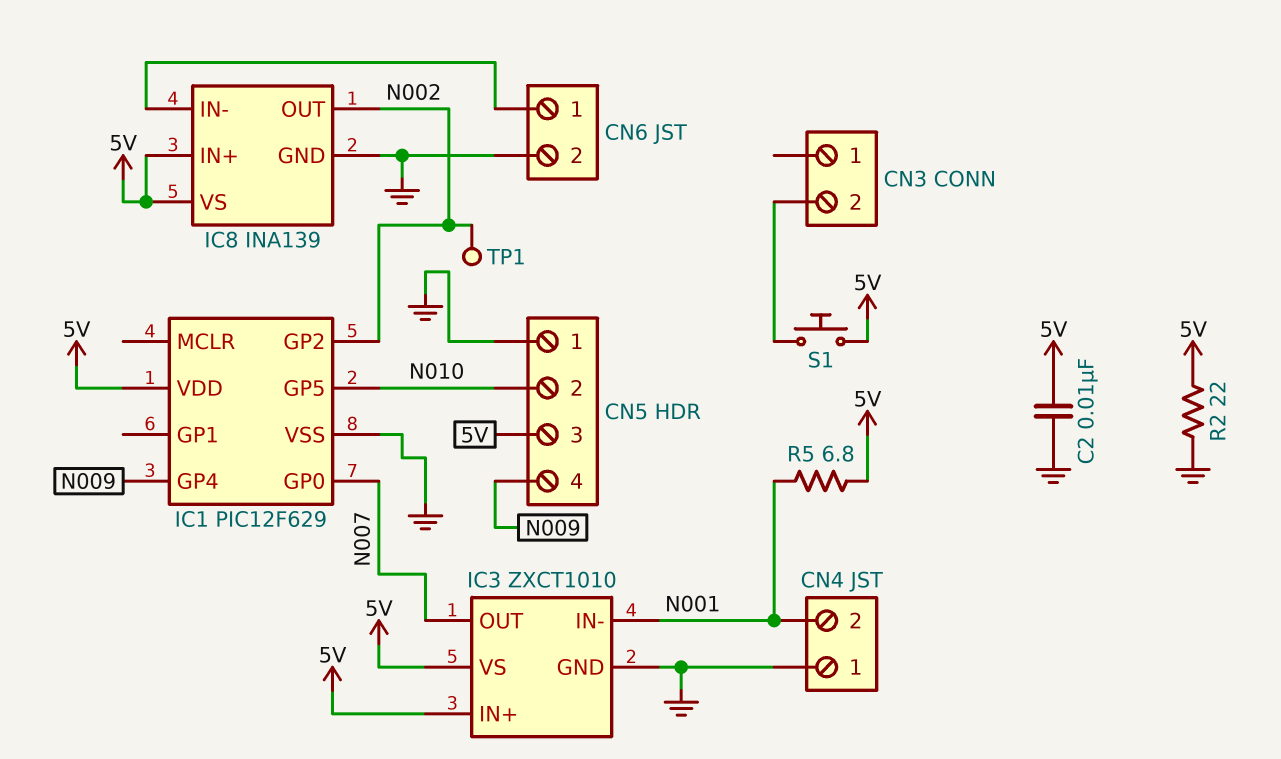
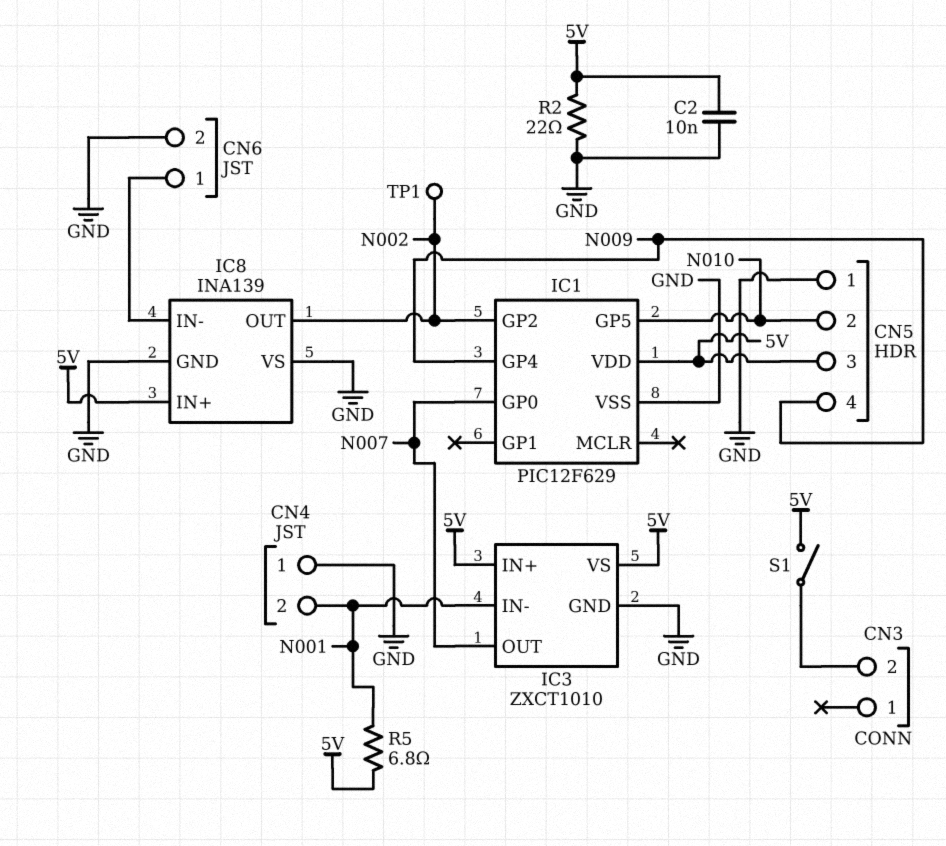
IC8 pin VS: 5V -> GND
S1: button (5V, CN3/2) -> switch (5V, CN3/2)

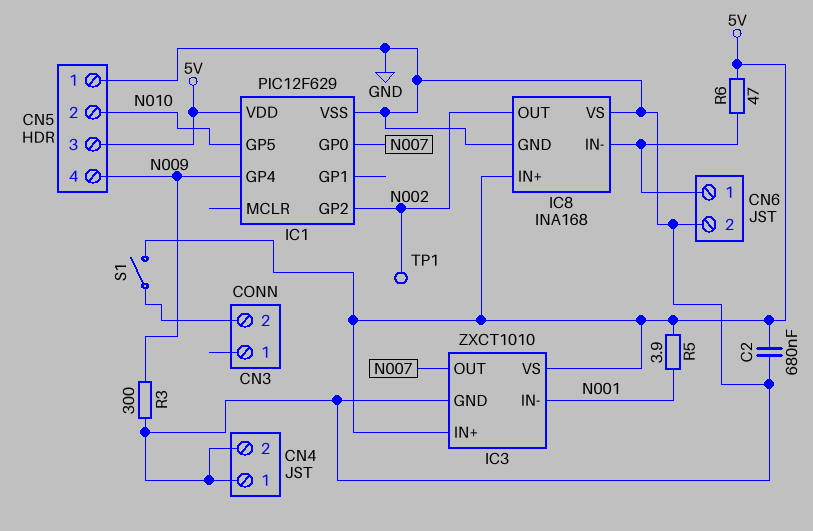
C2: 10nF (5V, GND) -> 680nF (5V, GND)
CN4 pin 2: N001 -> GND
IC8: INA139 -> INA168
R2: 22 (5V, GND) -> none
R3: none -> 300 (GND, N009)
R5: 6.8 (5V, N001) -> 3.9 (5V, N001)
R6: none -> 47 (5V, CN6/1)

